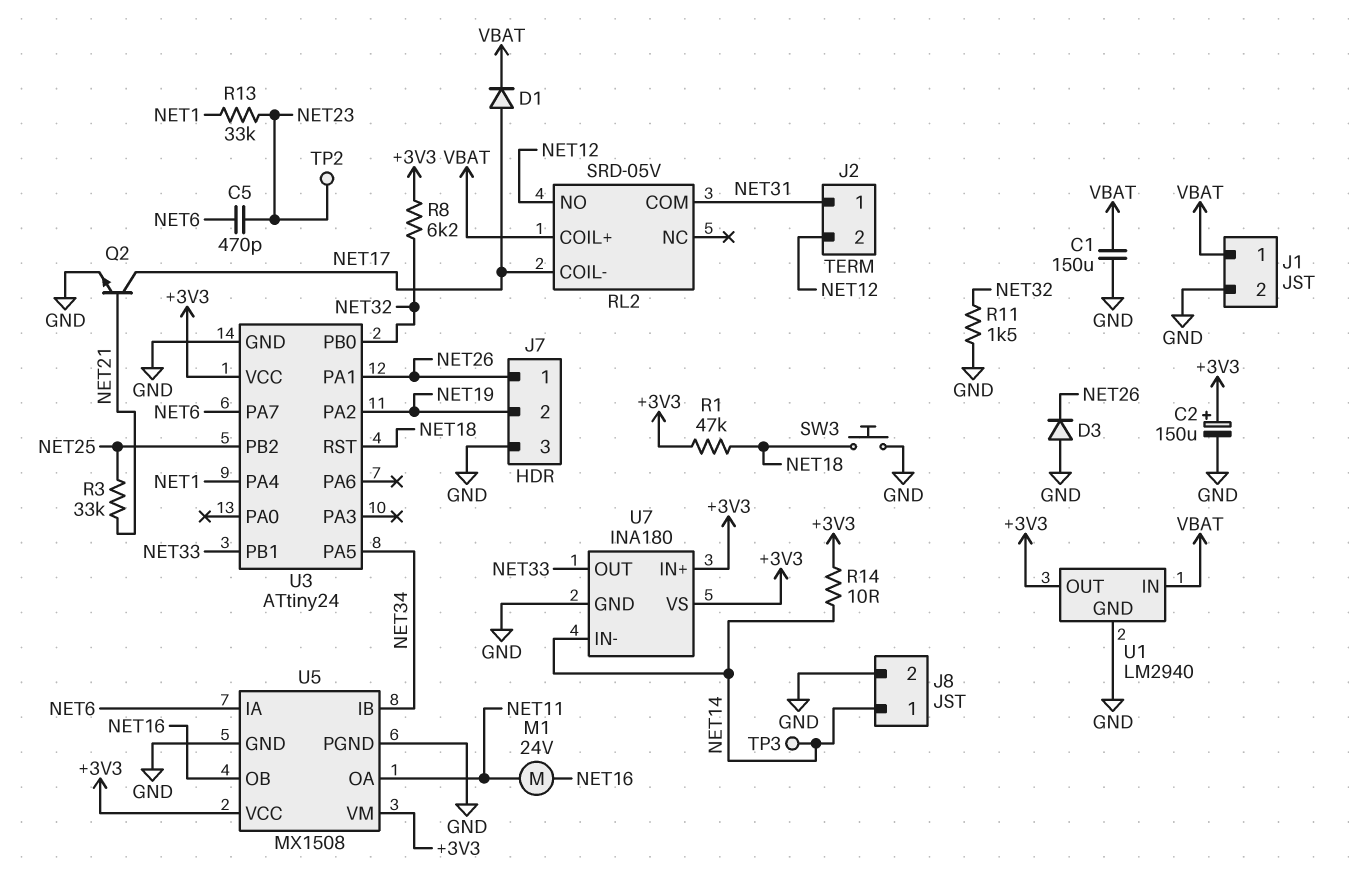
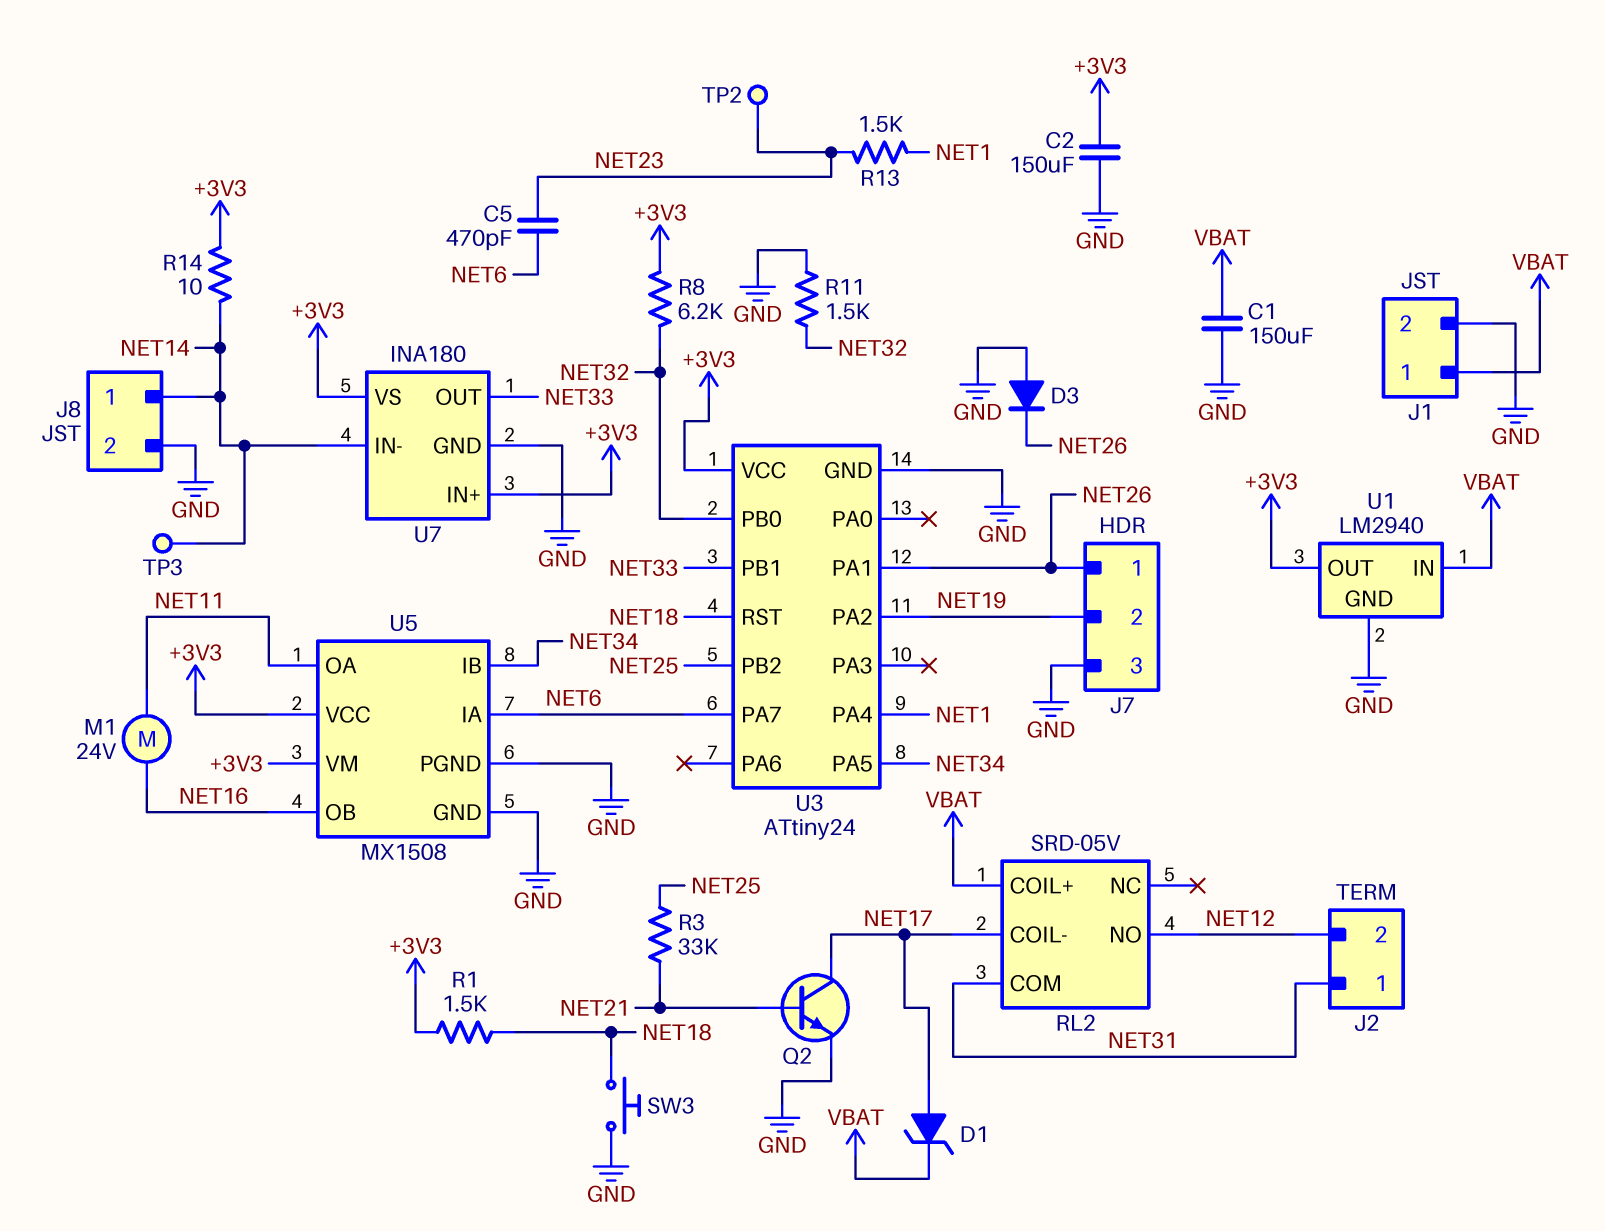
C2: 150uF (plus +3V3, minus GND) -> 150uF (+3V3, GND)
D1: diode (A NET17, K VBAT) -> zener (A NET17, K VBAT)
R1: 47k (+3V3, NET18) -> 1.5k (+3V3, NET18)
R13: 33k (NET1, NET23) -> 1.5k (NET1, NET23)

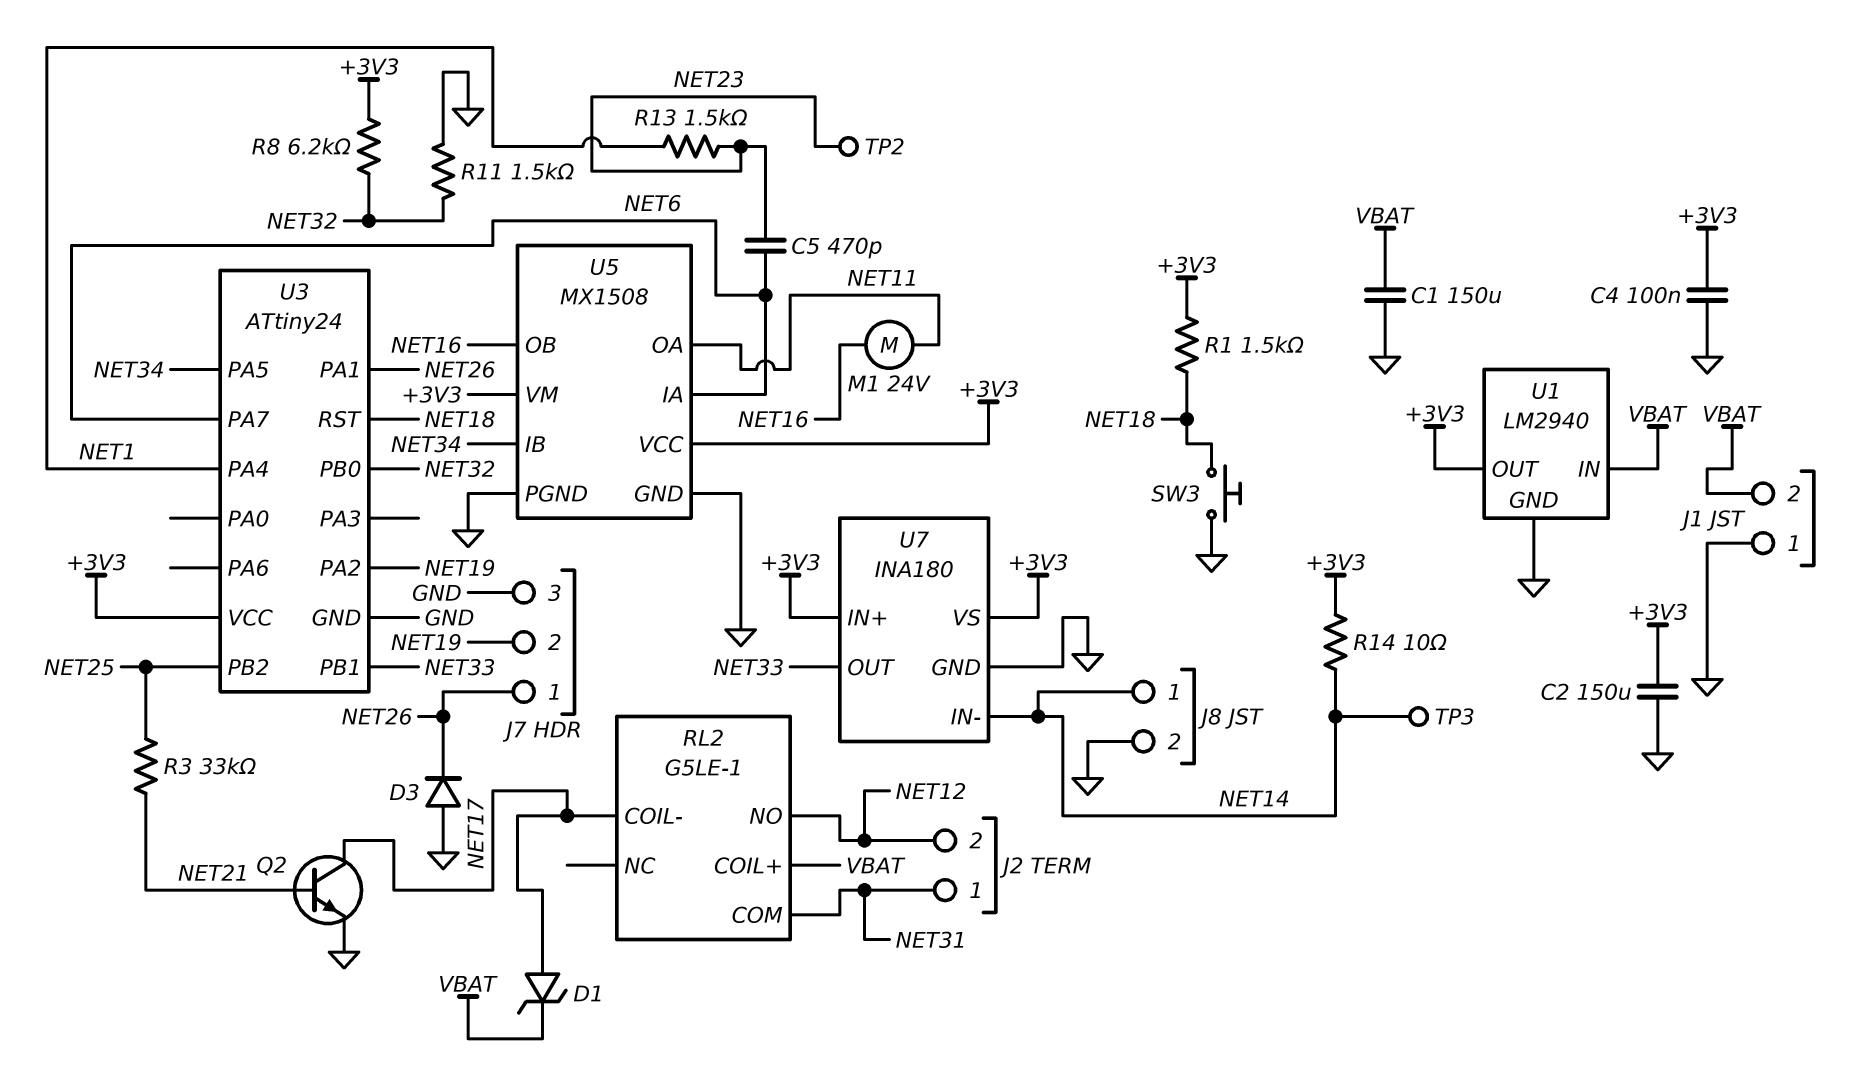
C4: none -> 100nF (+3V3, GND)
J1 pin 1: VBAT -> GND
J1 pin 2: GND -> VBAT
RL2: SRD-05V -> G5LE-1

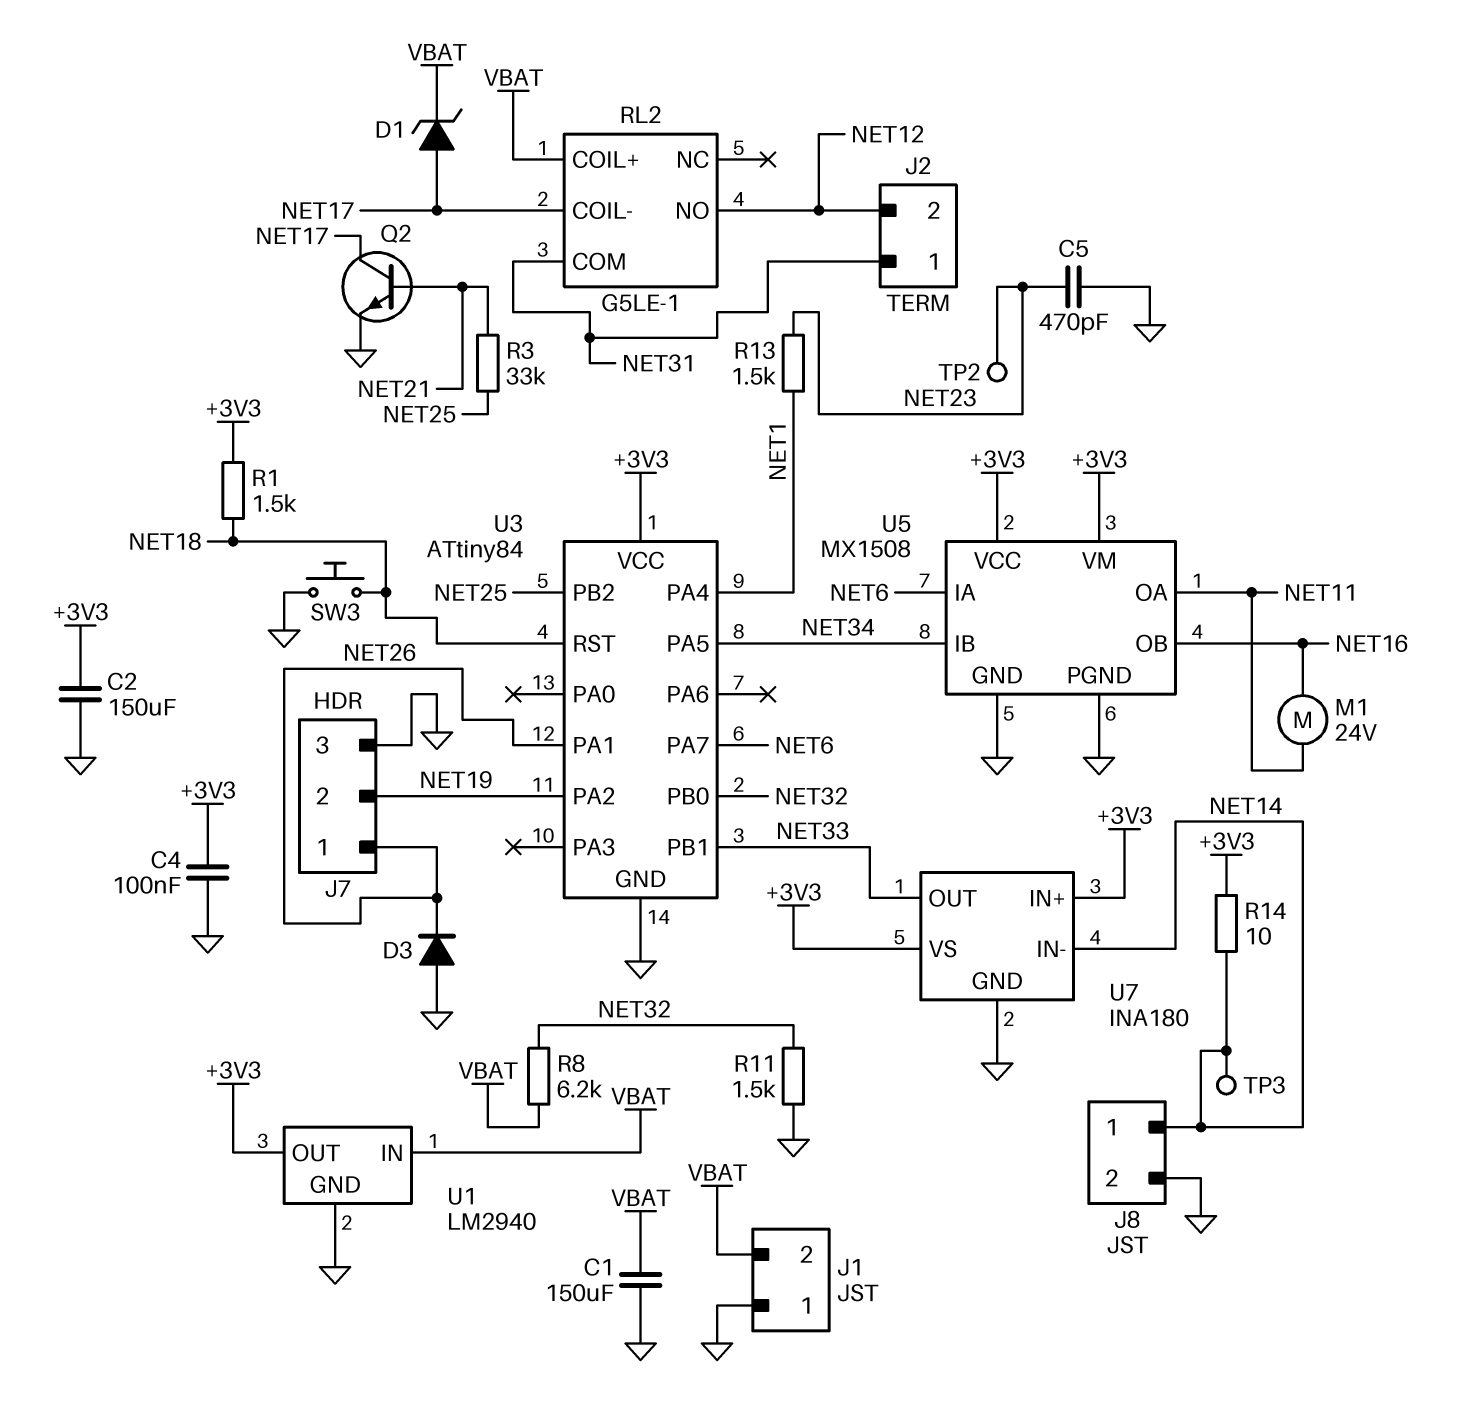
C5: 470pF (NET6, NET23) -> 470pF (GND, NET23)
R8: 6.2k (+3V3, NET32) -> 6.2k (NET32, VBAT)
U3: ATtiny24 -> ATtiny84

